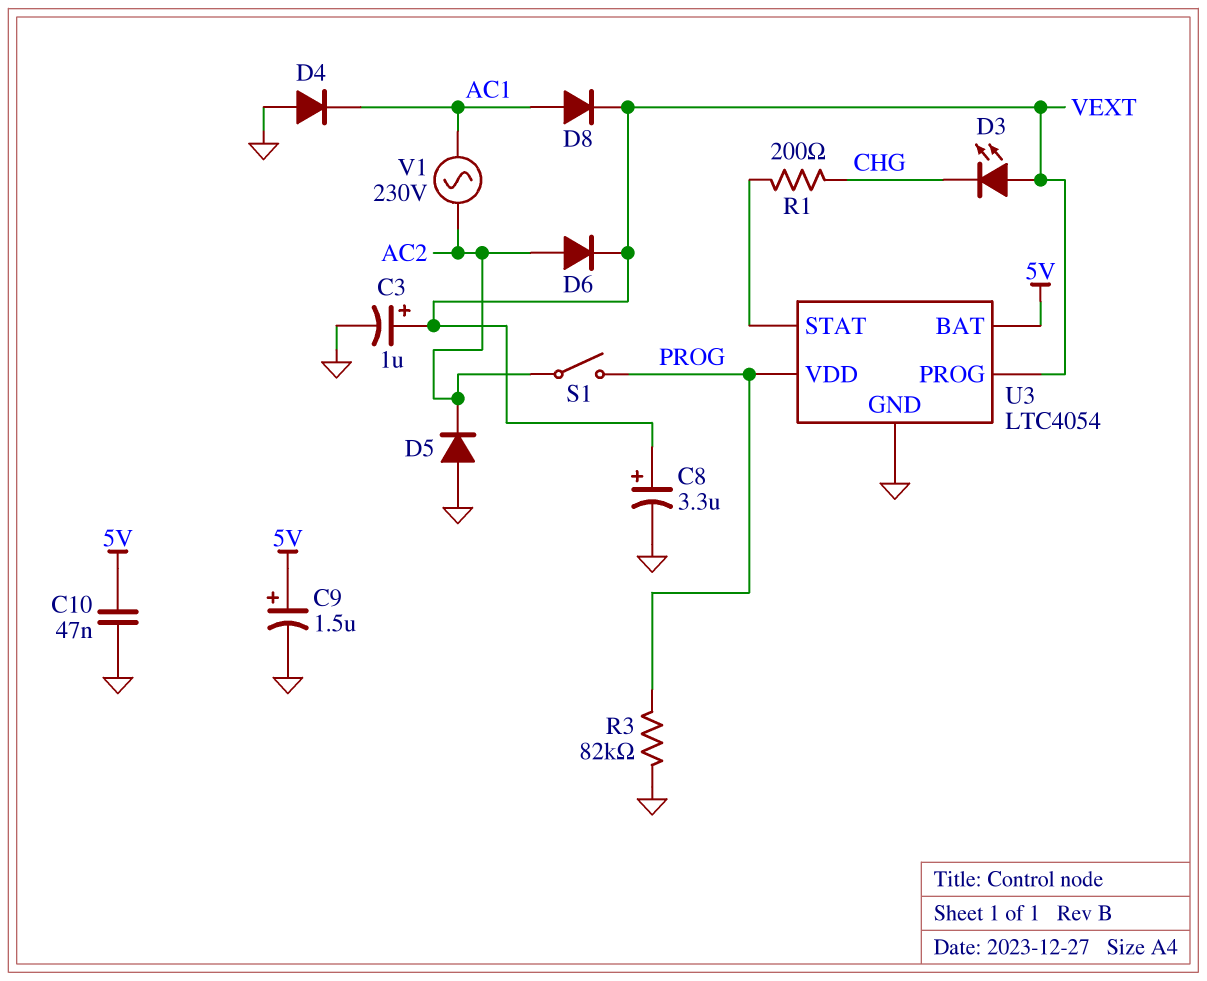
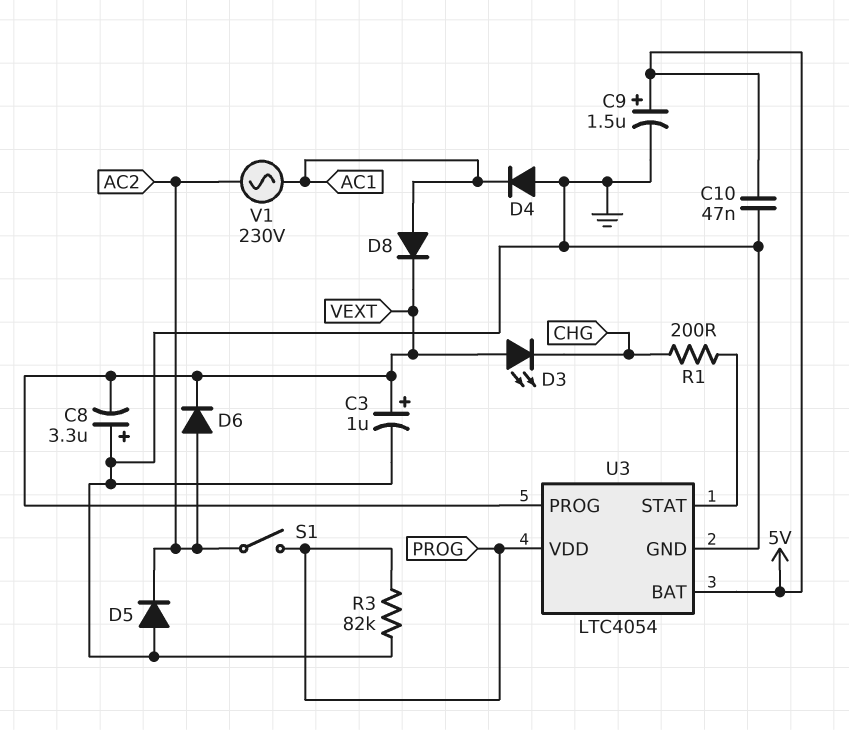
C8: 3.3uF (plus VEXT, minus GND) -> 3.3uF (plus GND, minus VEXT)

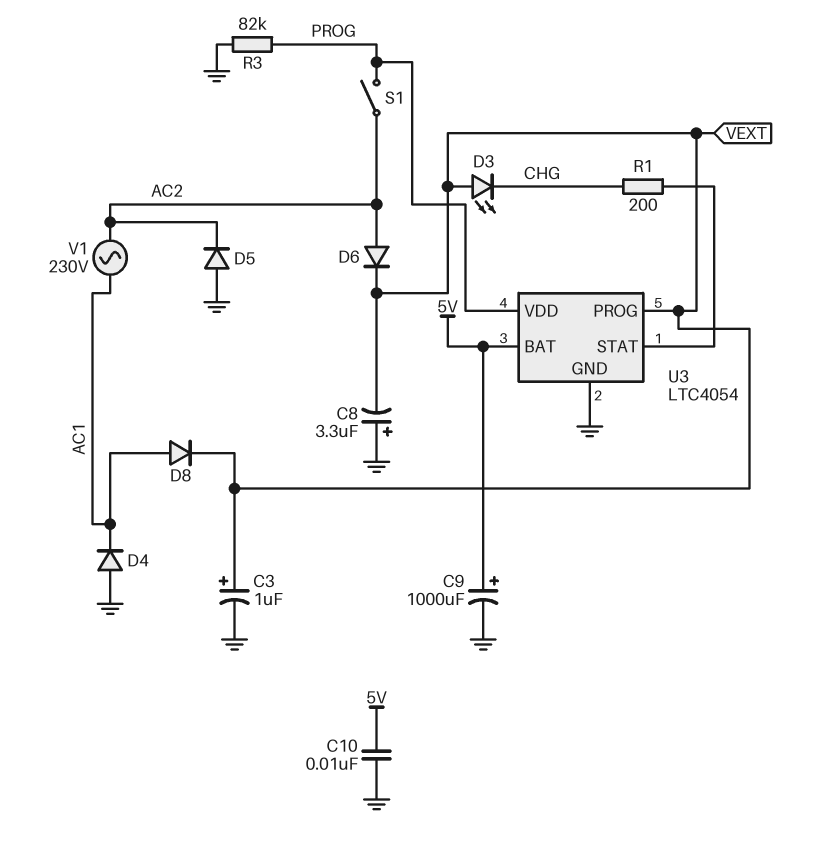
C9: 1.5uF (plus 5V, minus GND) -> 1000uF (plus 5V, minus GND)
C10: 47nF (5V, GND) -> 10nF (5V, GND)

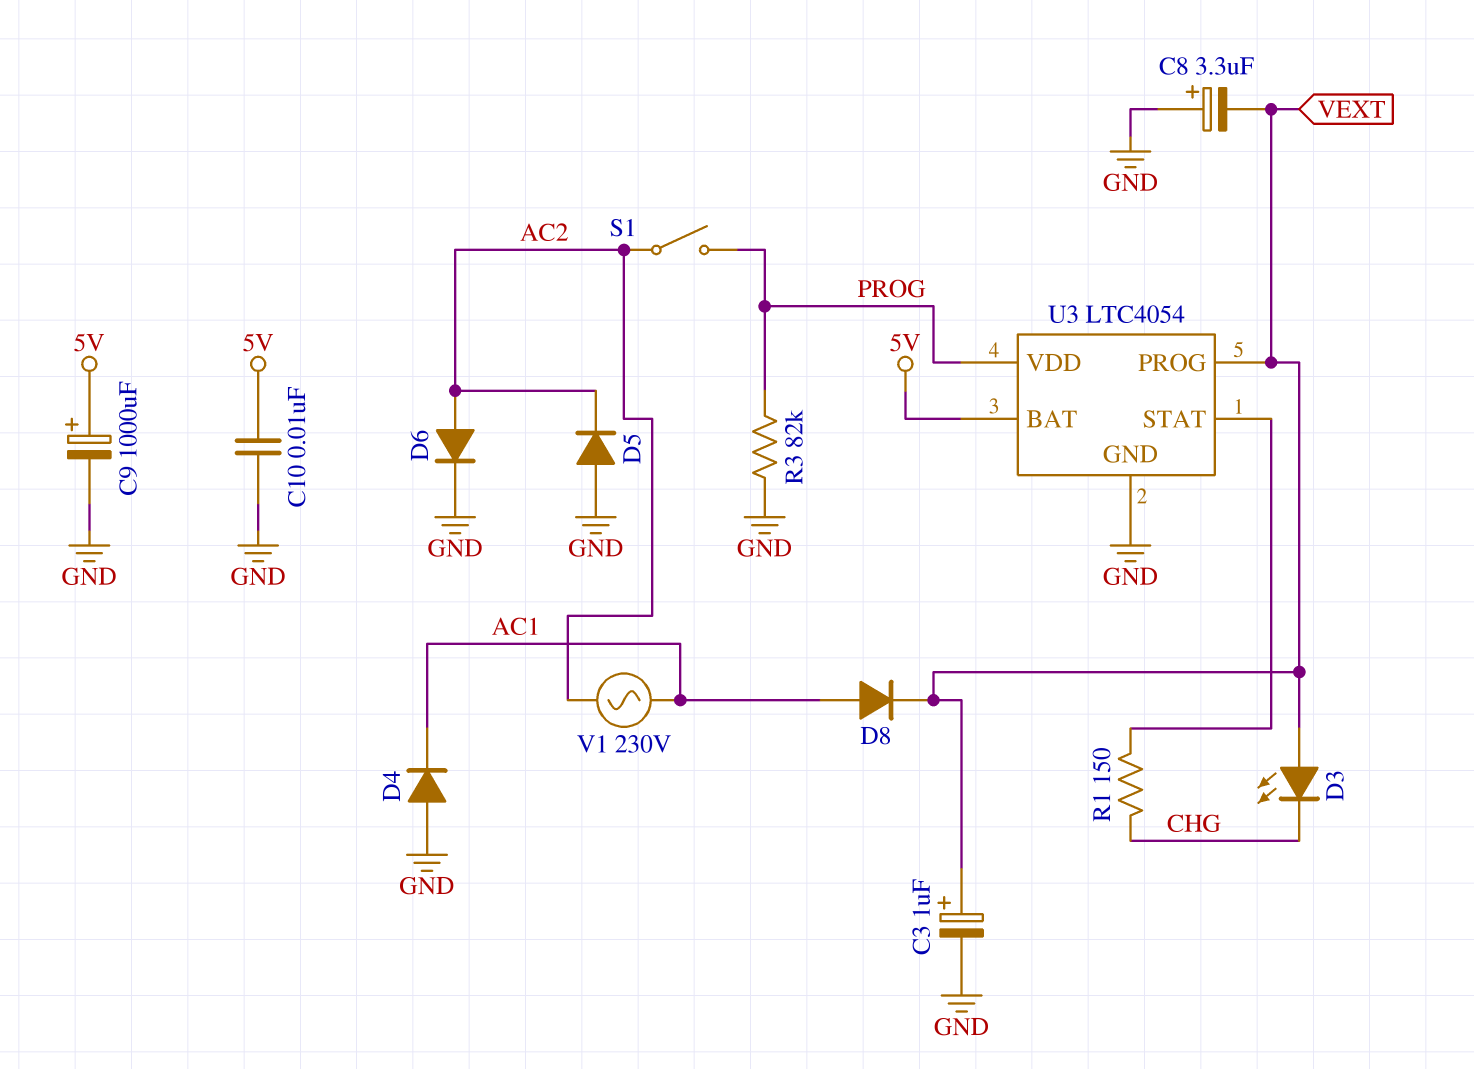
D6: diode (A AC2, K VEXT) -> diode (A AC2, K GND)
R1: 200 (CHG, U3/STAT) -> 150 (CHG, U3/STAT)

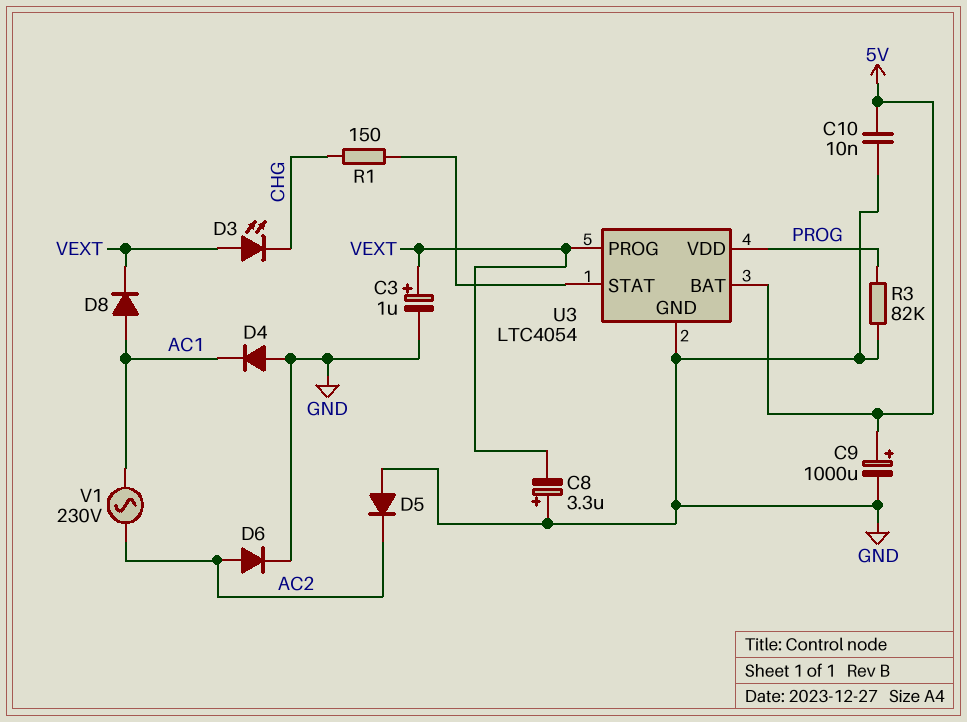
S1: switch (AC2, PROG) -> none

